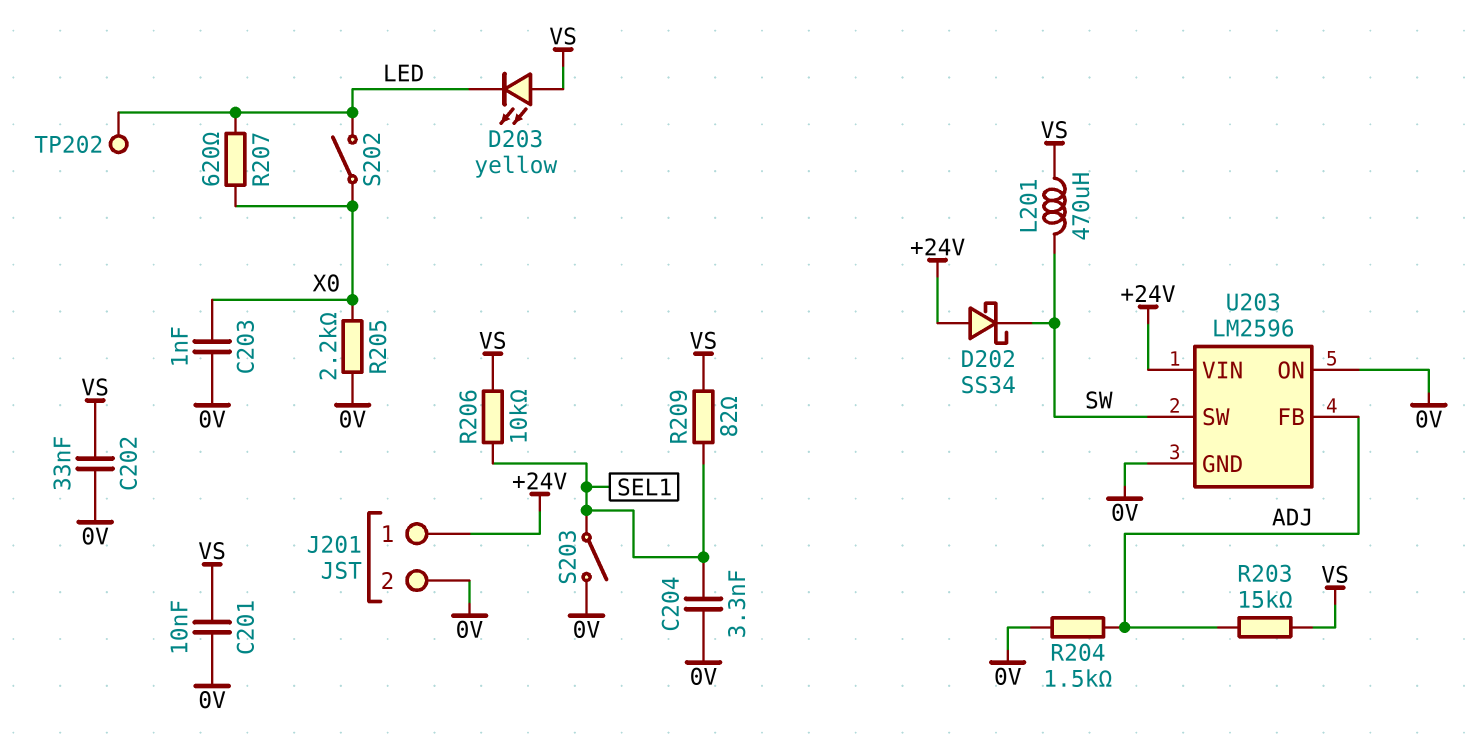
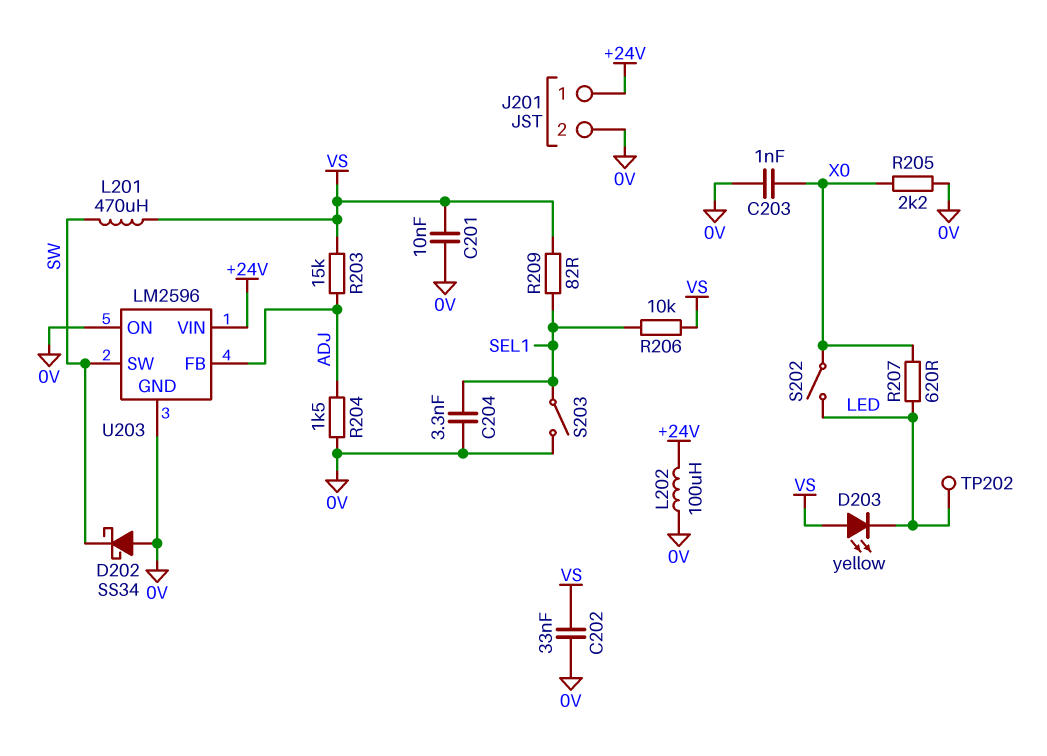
D202: schottky SS34 (A +24V, K SW) -> schottky SS34 (A 0V, K SW)
L202: none -> 100uH (+24V, 0V)

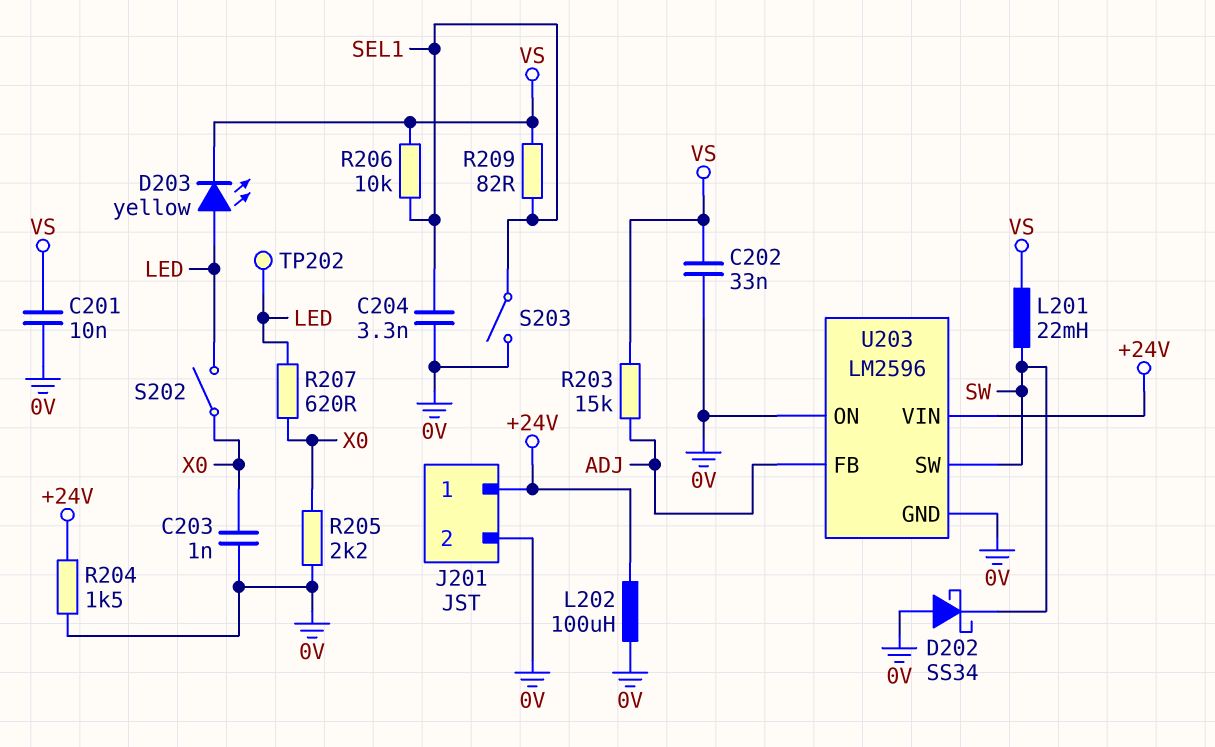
D203: LED yellow (A VS, K LED) -> LED yellow (A LED, K VS)
L201: 470uH (SW, VS) -> 22mH (SW, VS)
R204: 1.5k (0V, ADJ) -> 1.5k (+24V, 0V)

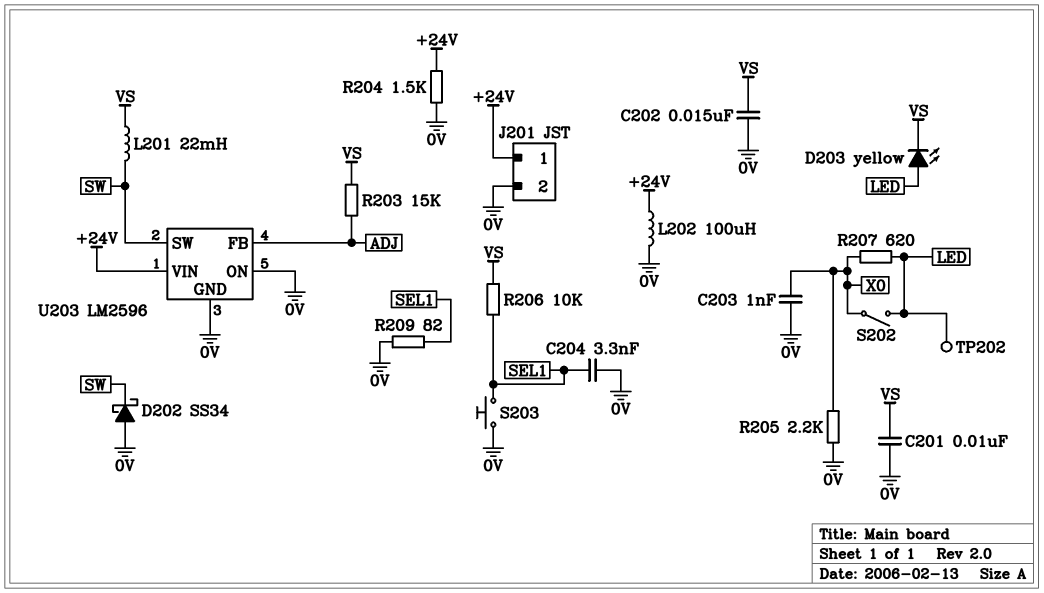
C202: 33nF (0V, VS) -> 15nF (0V, VS)
R209: 82 (SEL1, VS) -> 82 (0V, SEL1)
S203: switch (0V, SEL1) -> button (0V, SEL1)

